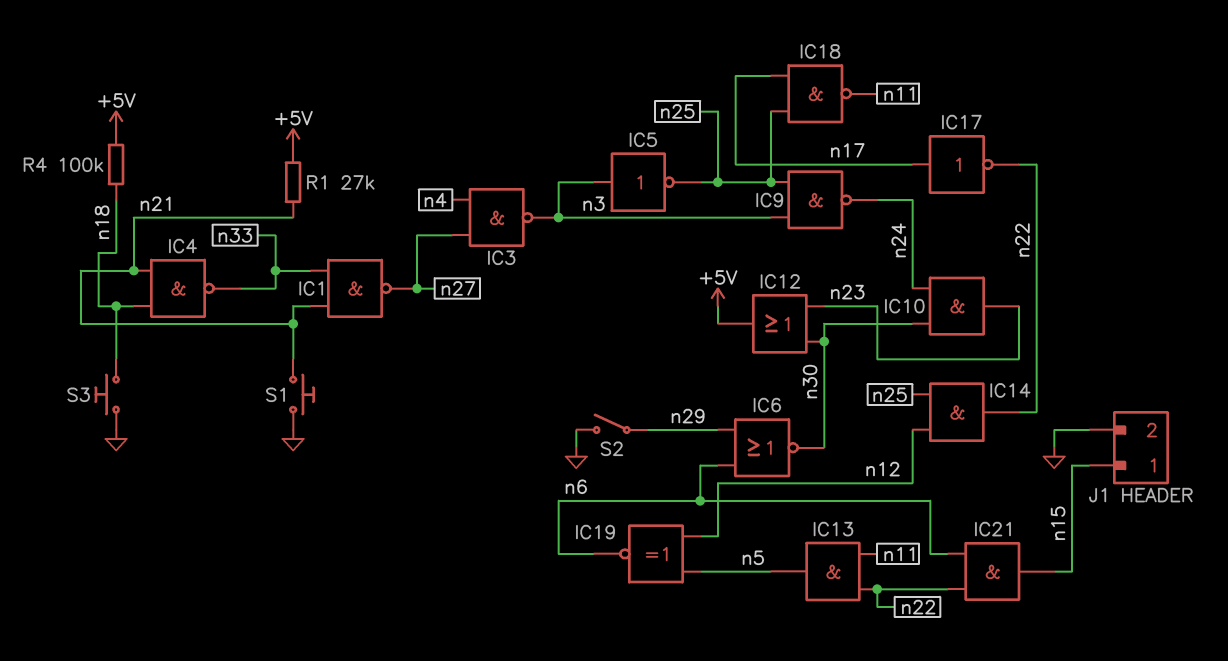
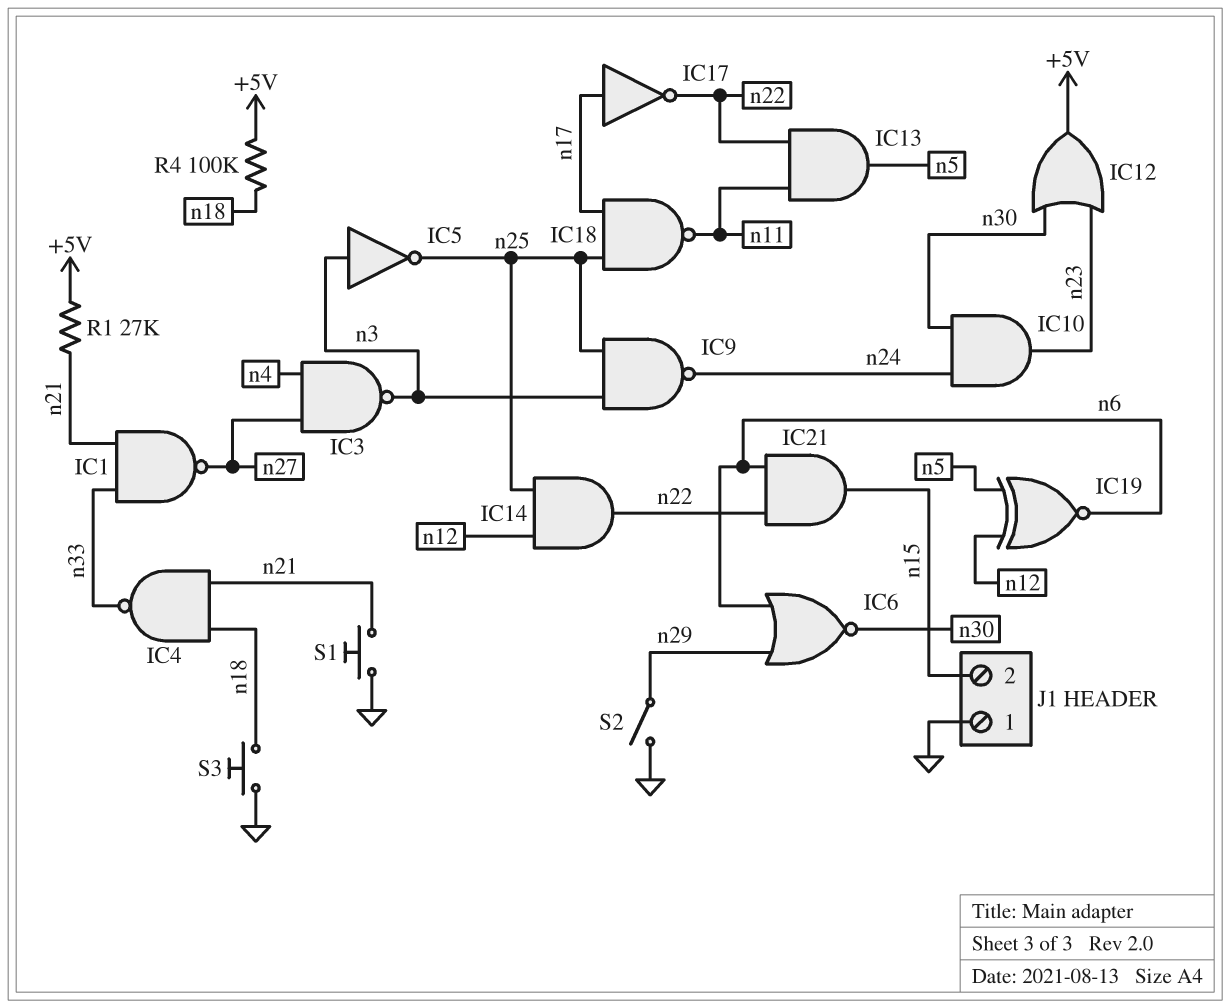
J1 pin 1: n15 -> GND
J1 pin 2: GND -> n15

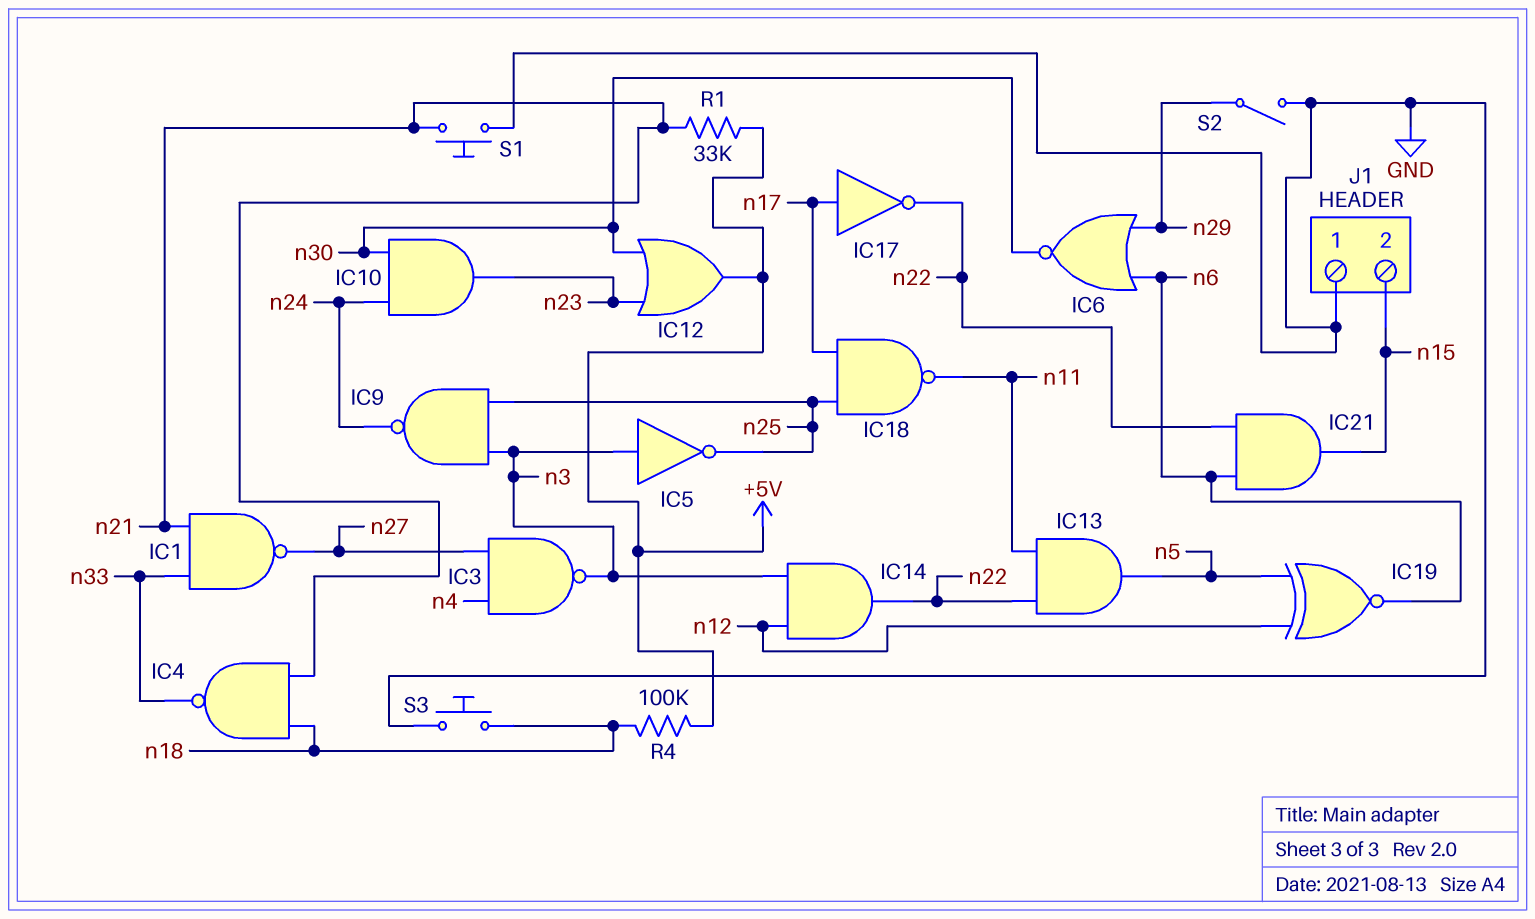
IC14: AND (in n12, in n25, out n22) -> AND (in n3, in n12, out n22)
R1: 27k (+5V, n21) -> 33k (+5V, n21)

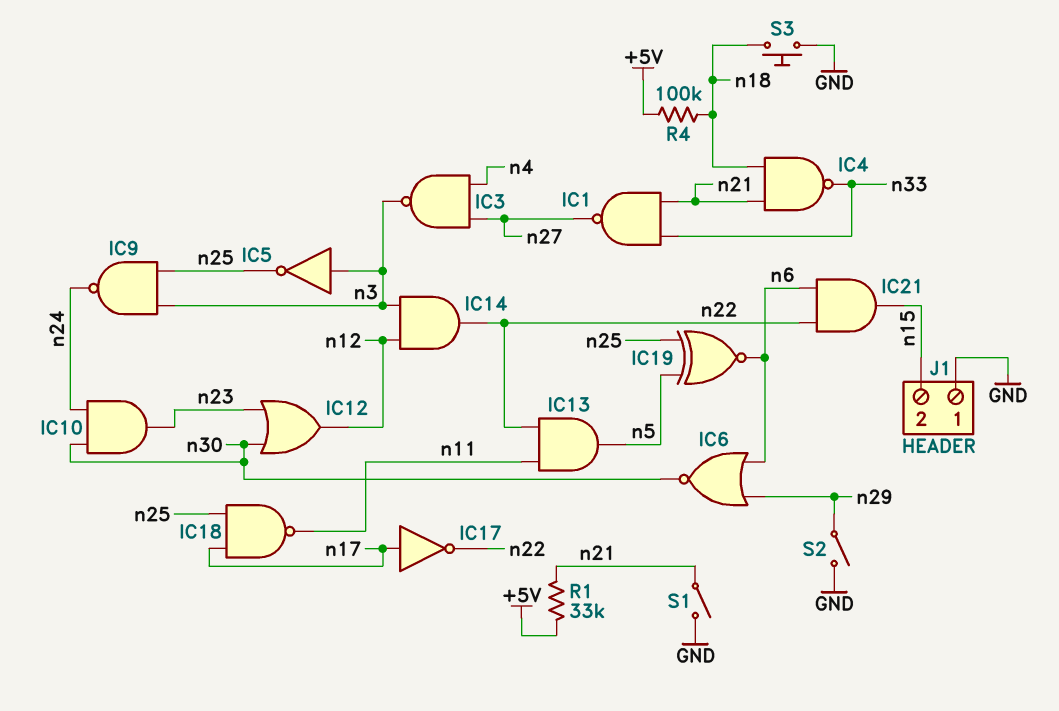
IC12: OR (in n23, in n30, out +5V) -> OR (in n23, in n30, out n12)
IC19: XNOR (in n5, in n12, out n6) -> XNOR (in n5, in n25, out n6)
S1: button (GND, n21) -> switch (GND, n21)

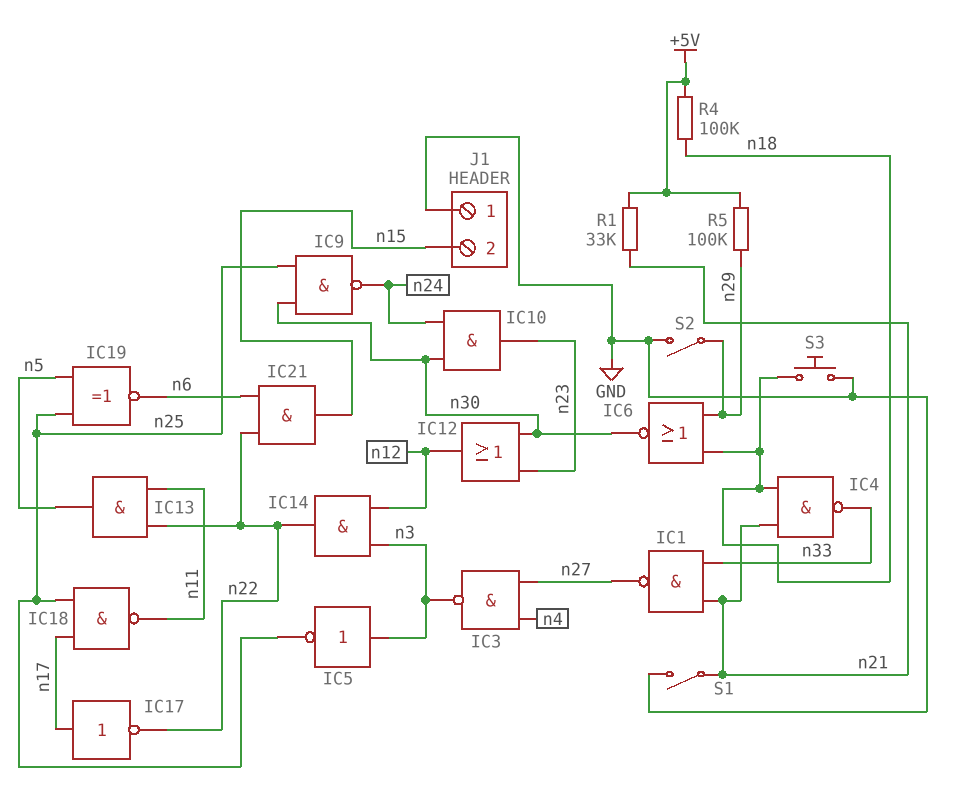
IC6: NOR (in n6, in n29, out n30) -> NOR (in n18, in n29, out n30)
IC9: NAND (in n3, in n25, out n24) -> NAND (in n25, in n30, out n24)
R5: none -> 100k (+5V, n29)

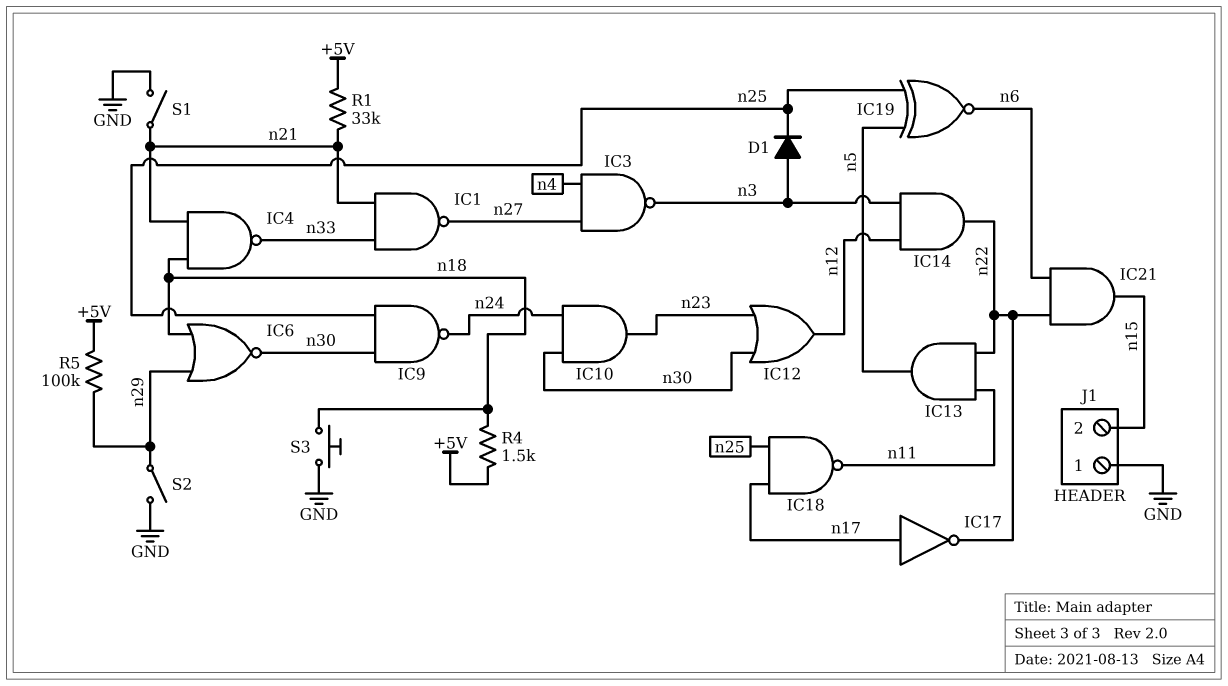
D1: none -> diode (A n3, K n25)
IC5: NOT (in n3, out n25) -> none
R4: 100k (+5V, n18) -> 1.5k (+5V, n18)

